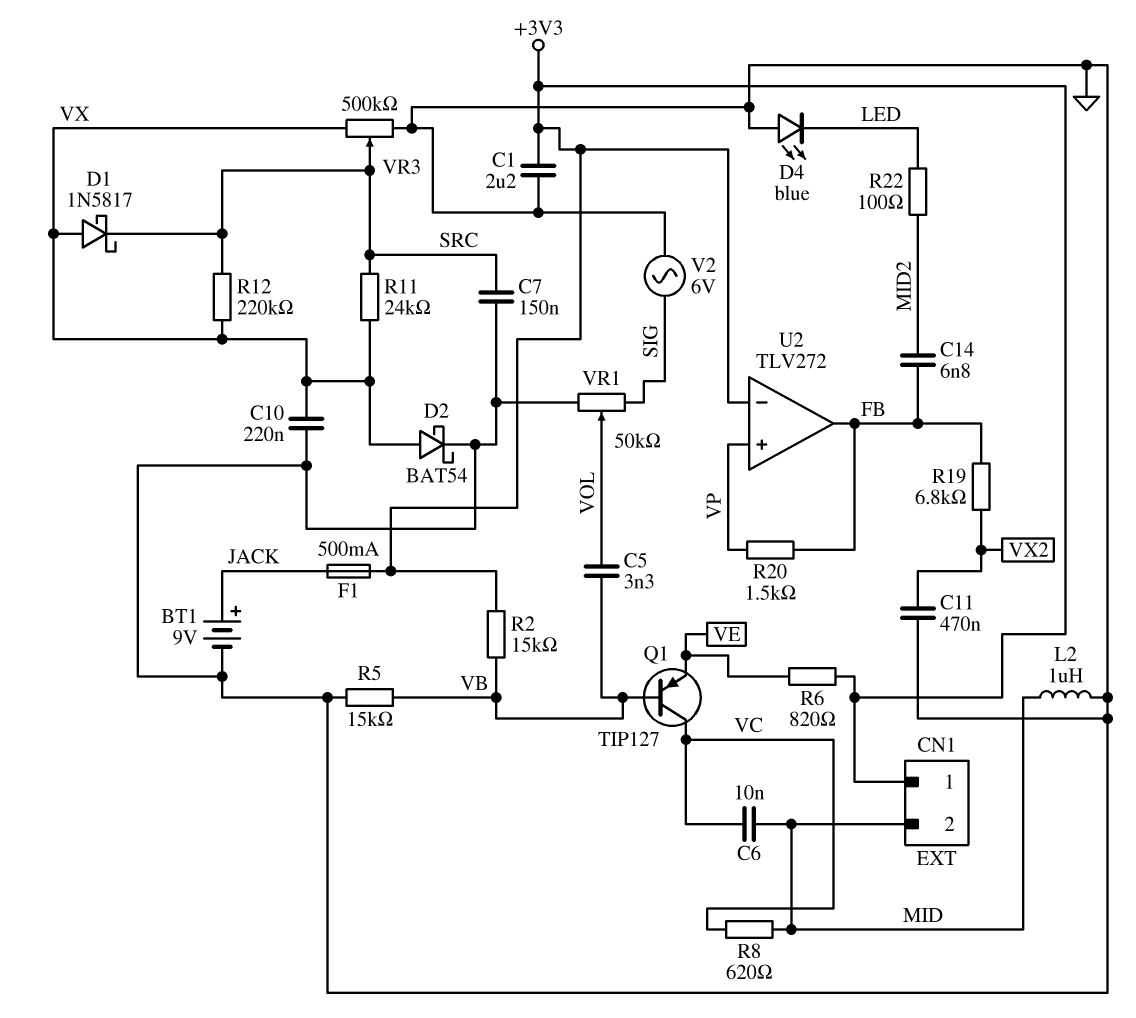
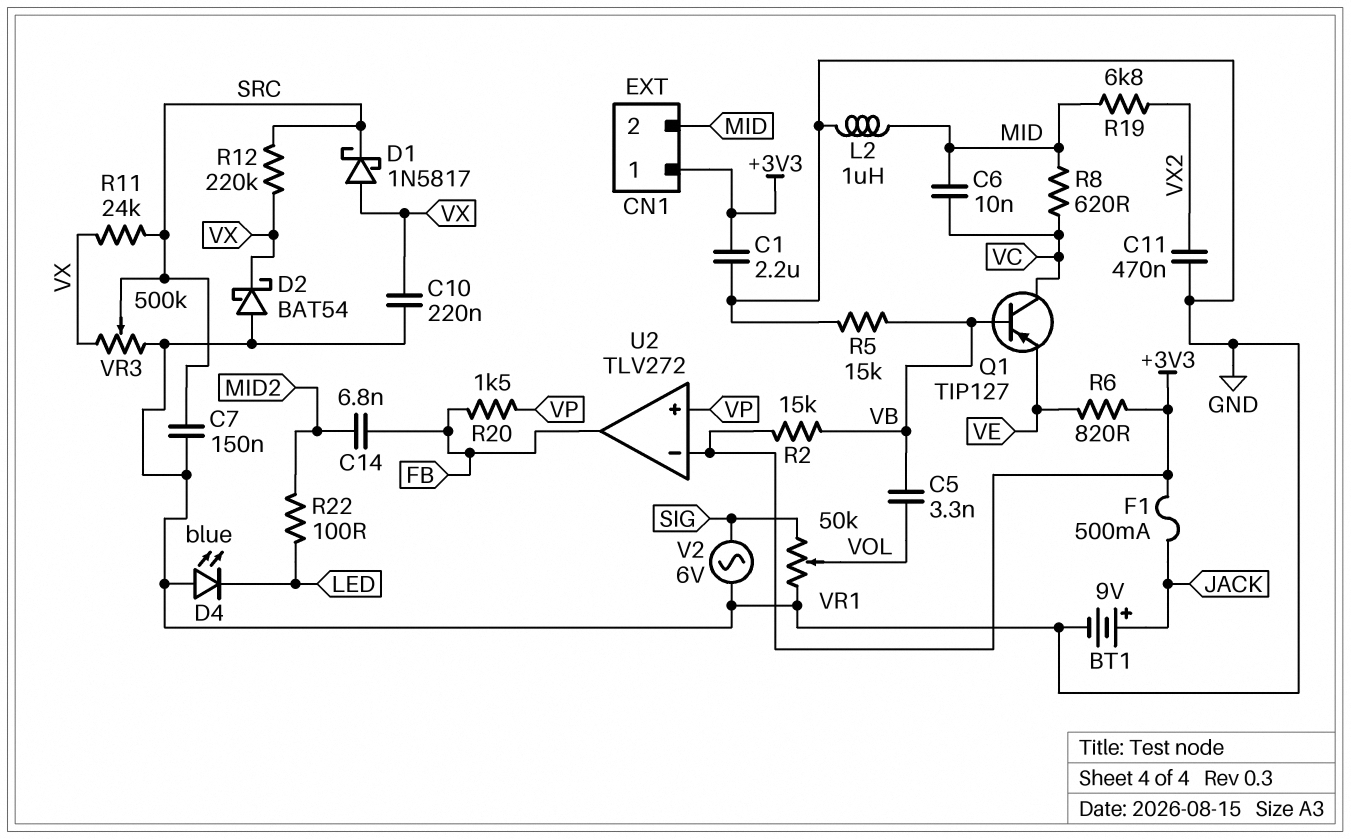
D2: schottky BAT54 (A VX, K GND) -> schottky BAT54 (A GND, K VX)
R19: 6.8k (FB, VX2) -> 6.8k (MID, VX2)

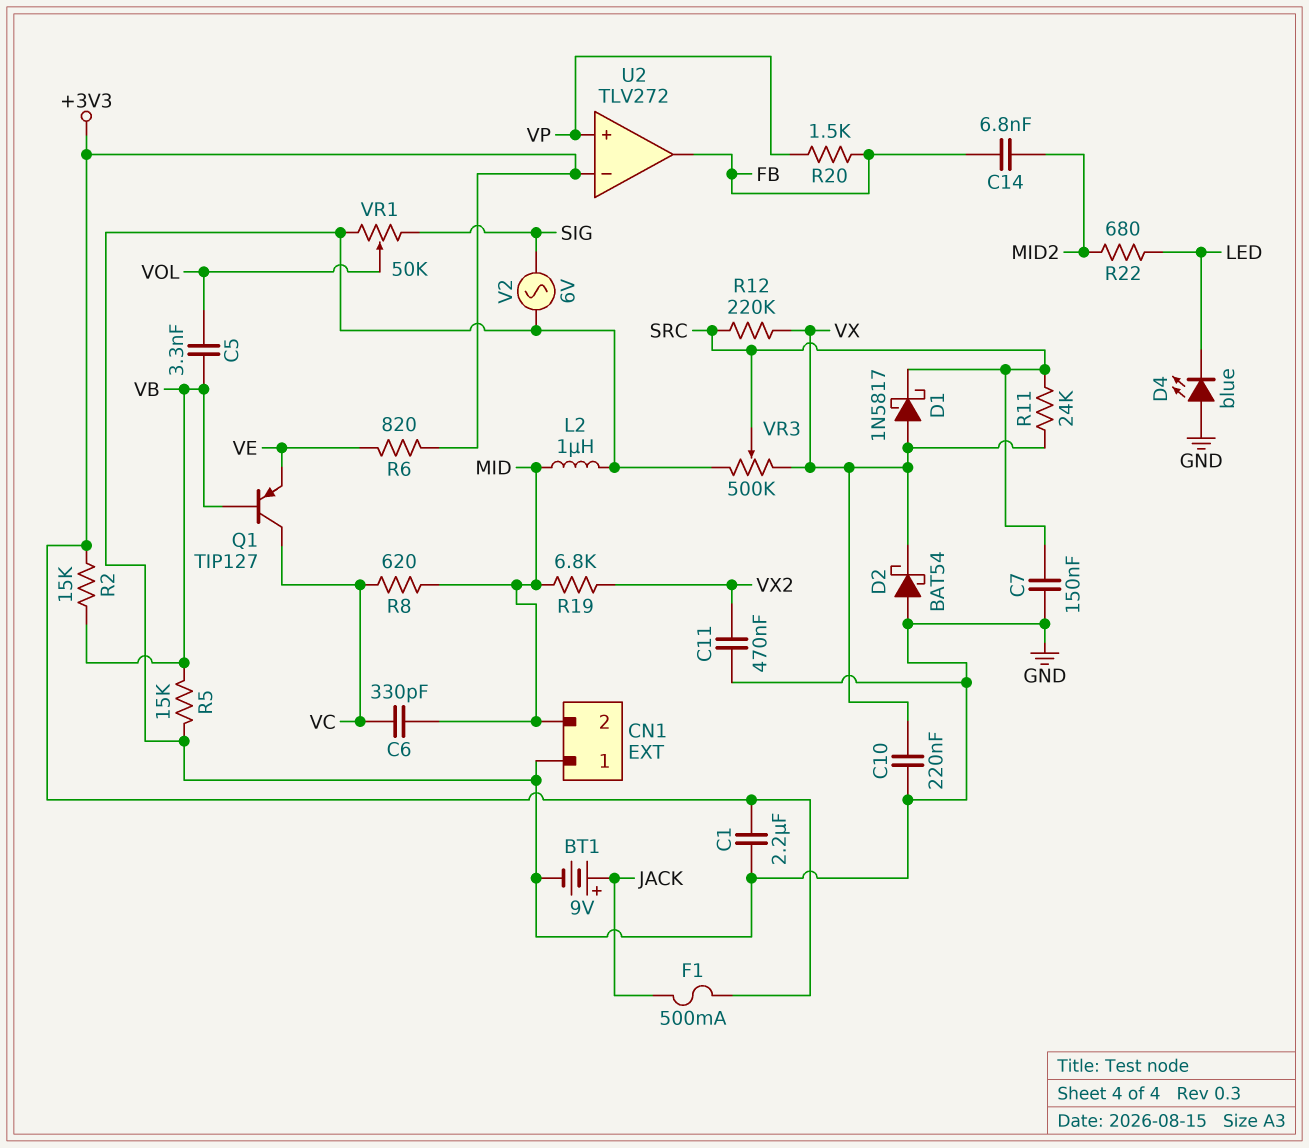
C6: 10nF (MID, VC) -> 330pF (MID, VC)
CN1 pin 1: +3V3 -> GND
R22: 100 (LED, MID2) -> 680 (LED, MID2)

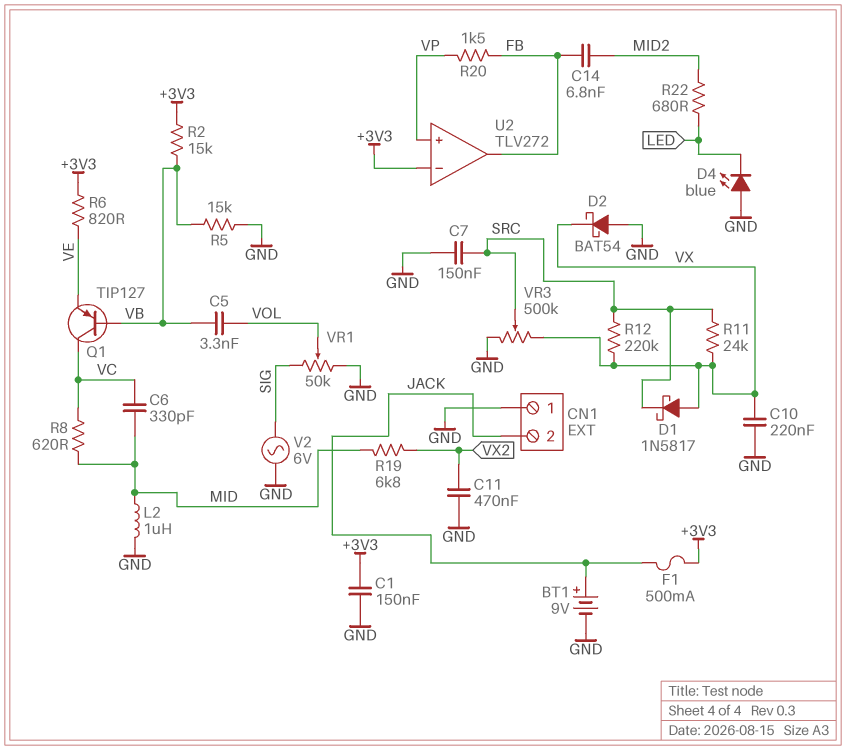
C1: 2.2uF (+3V3, GND) -> 150nF (+3V3, GND)
CN1 pin 2: MID -> JACK

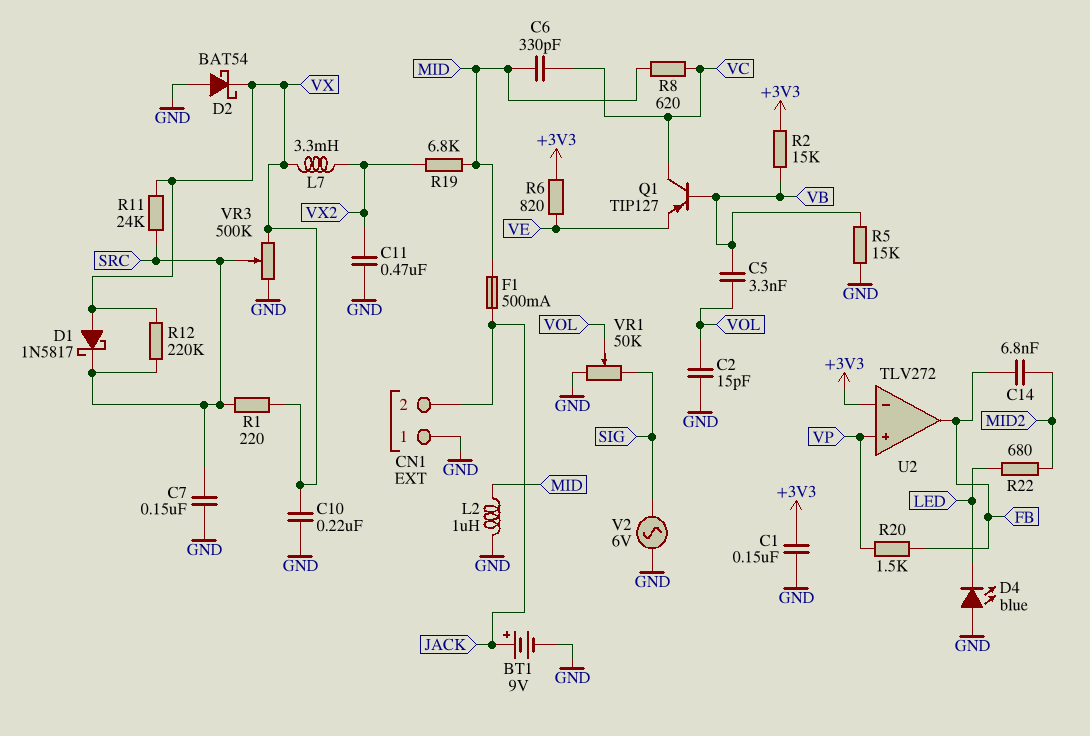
C2: none -> 15pF (GND, VOL)
F1: 500mA (+3V3, JACK) -> 500mA (JACK, MID)
L7: none -> 3.3mH (VX, VX2)
R1: none -> 220 (SRC, VX)

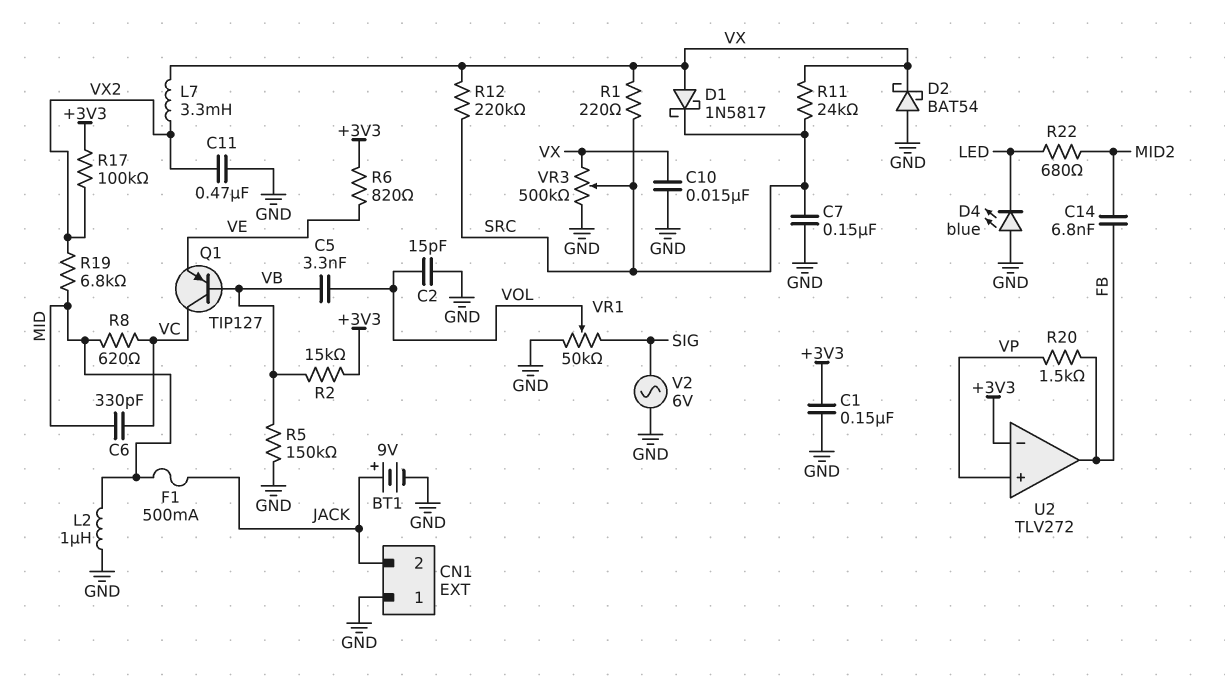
C10: 220nF (GND, VX) -> 15nF (GND, VX)
R5: 15k (GND, VB) -> 150k (GND, VB)
R17: none -> 100k (+3V3, VX2)

